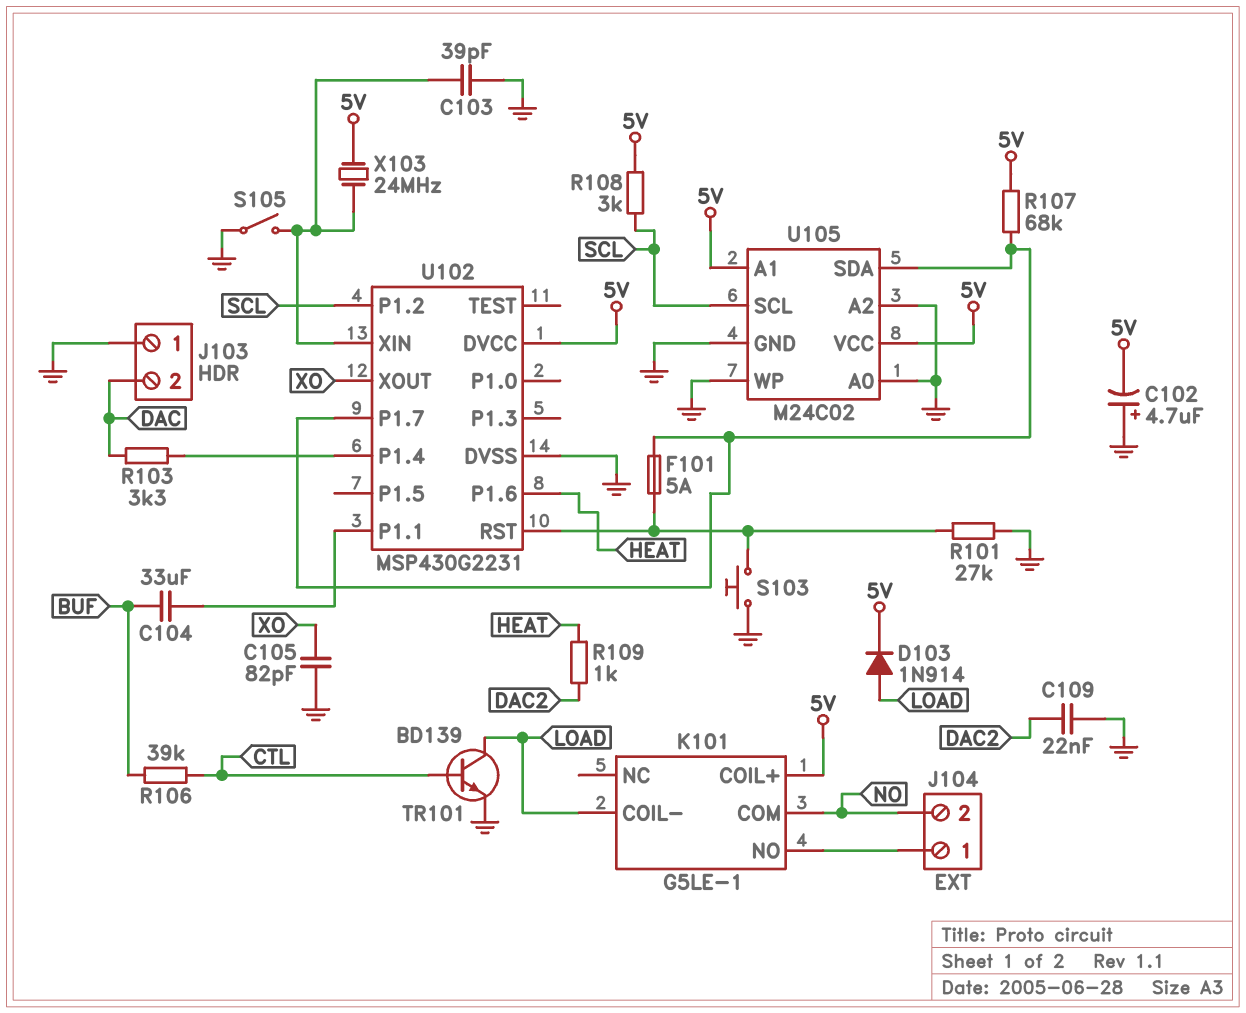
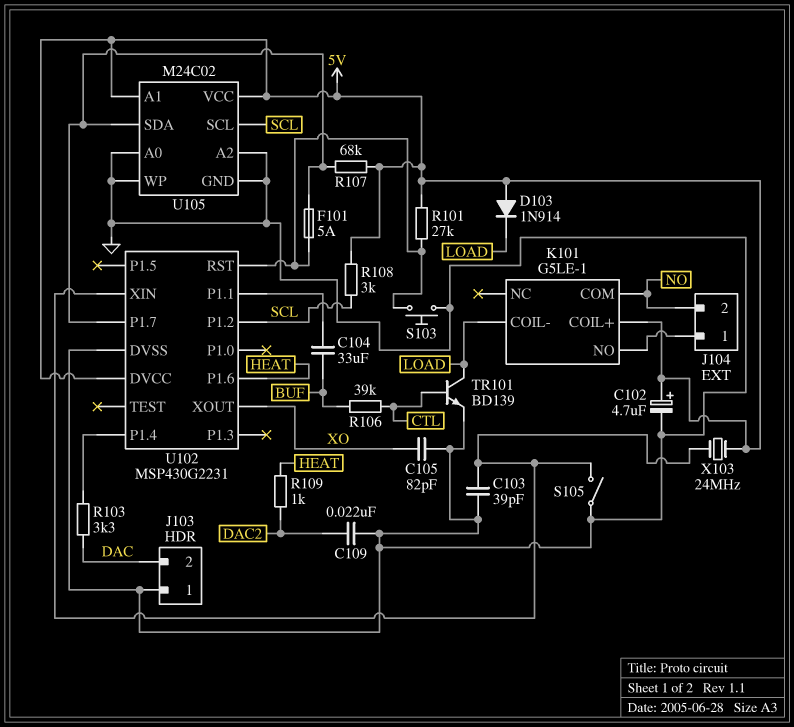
C102: 4.7uF (plus GND, minus 5V) -> 4.7uF (plus 5V, minus GND)
D103: diode 1N914 (A LOAD, K 5V) -> diode 1N914 (A 5V, K LOAD)
R101: 27k (GND, U102/RST) -> 27k (5V, U102/RST)

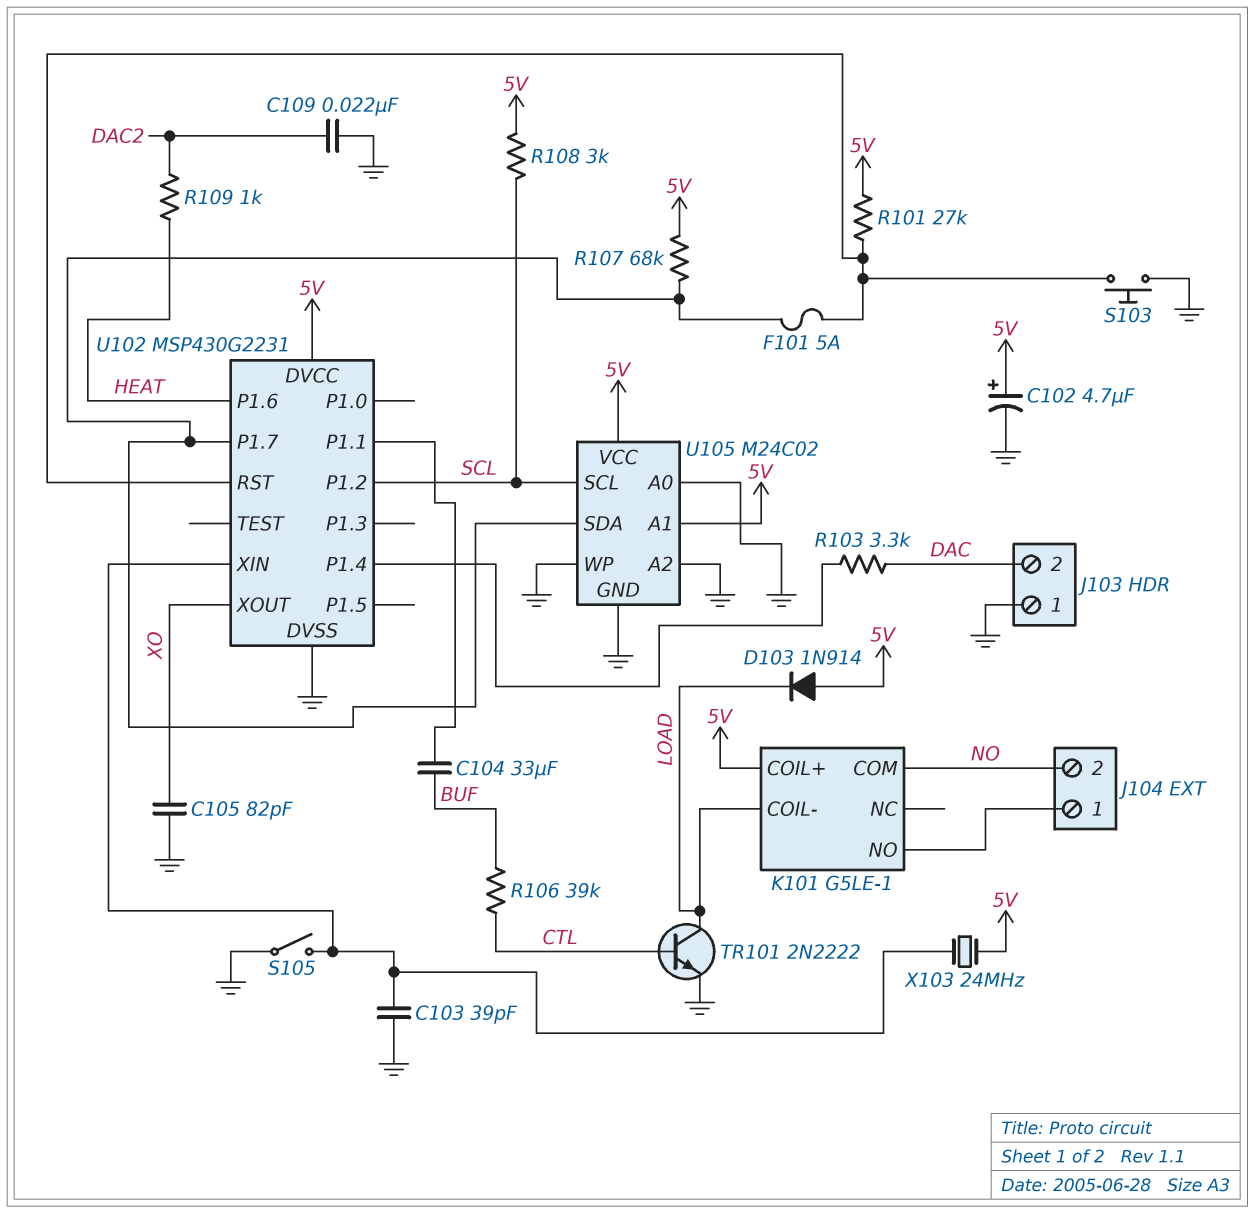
TR101: NPN BD139 (B CTL, C LOAD, E GND) -> NPN 2N2222 (B CTL, C LOAD, E GND)

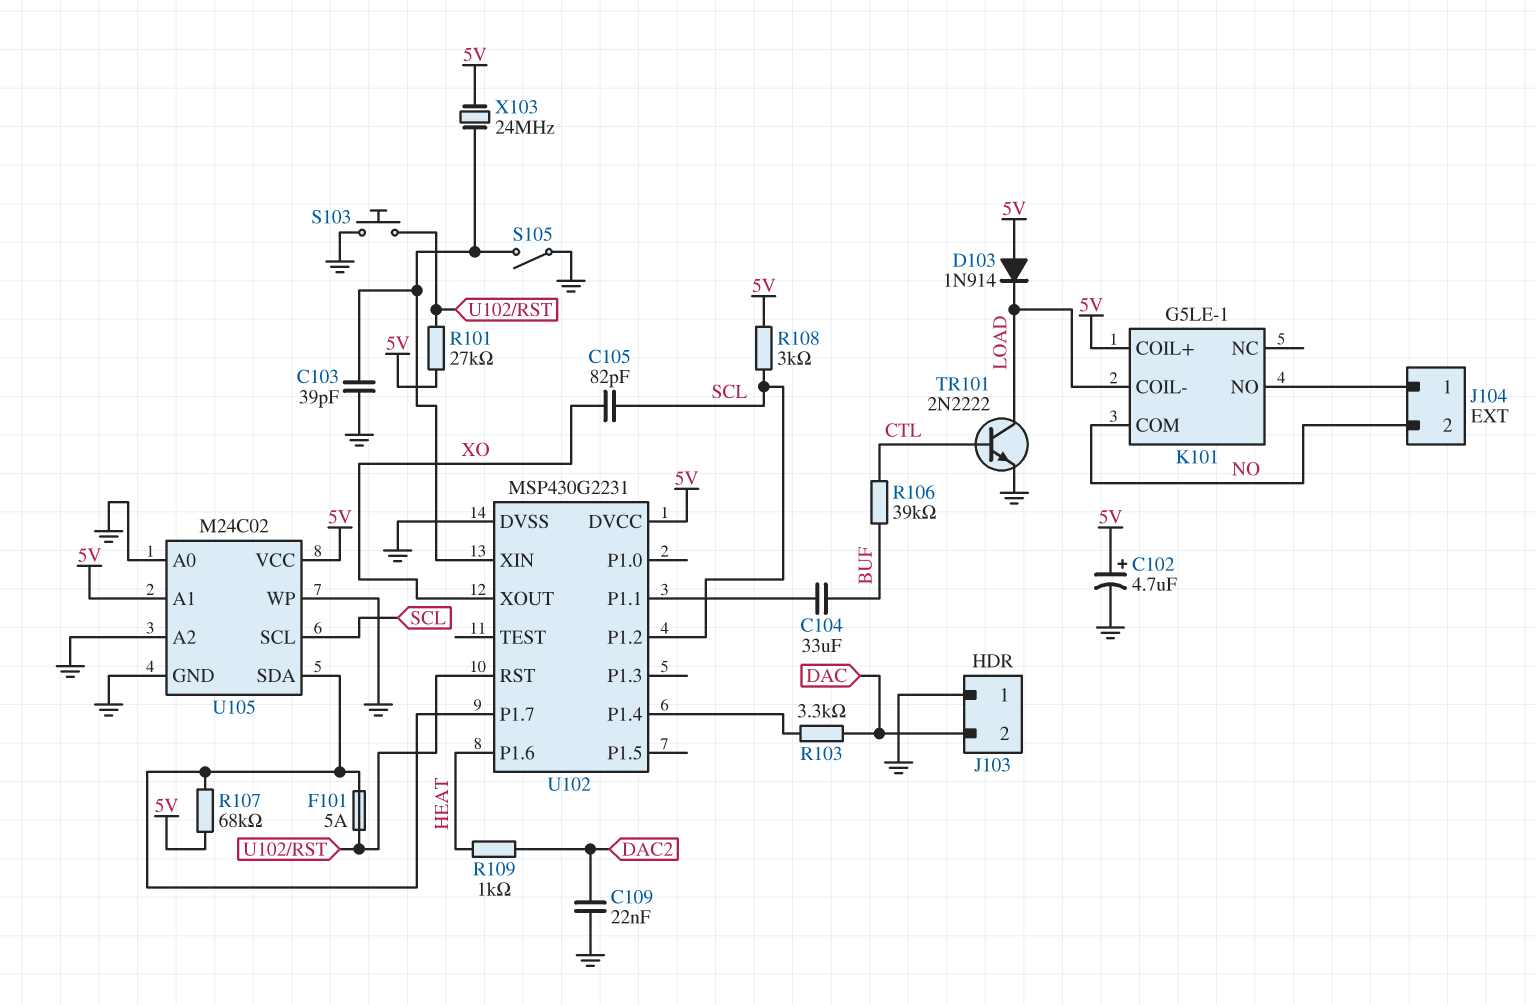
C105: 82pF (GND, XO) -> 82pF (SCL, XO)

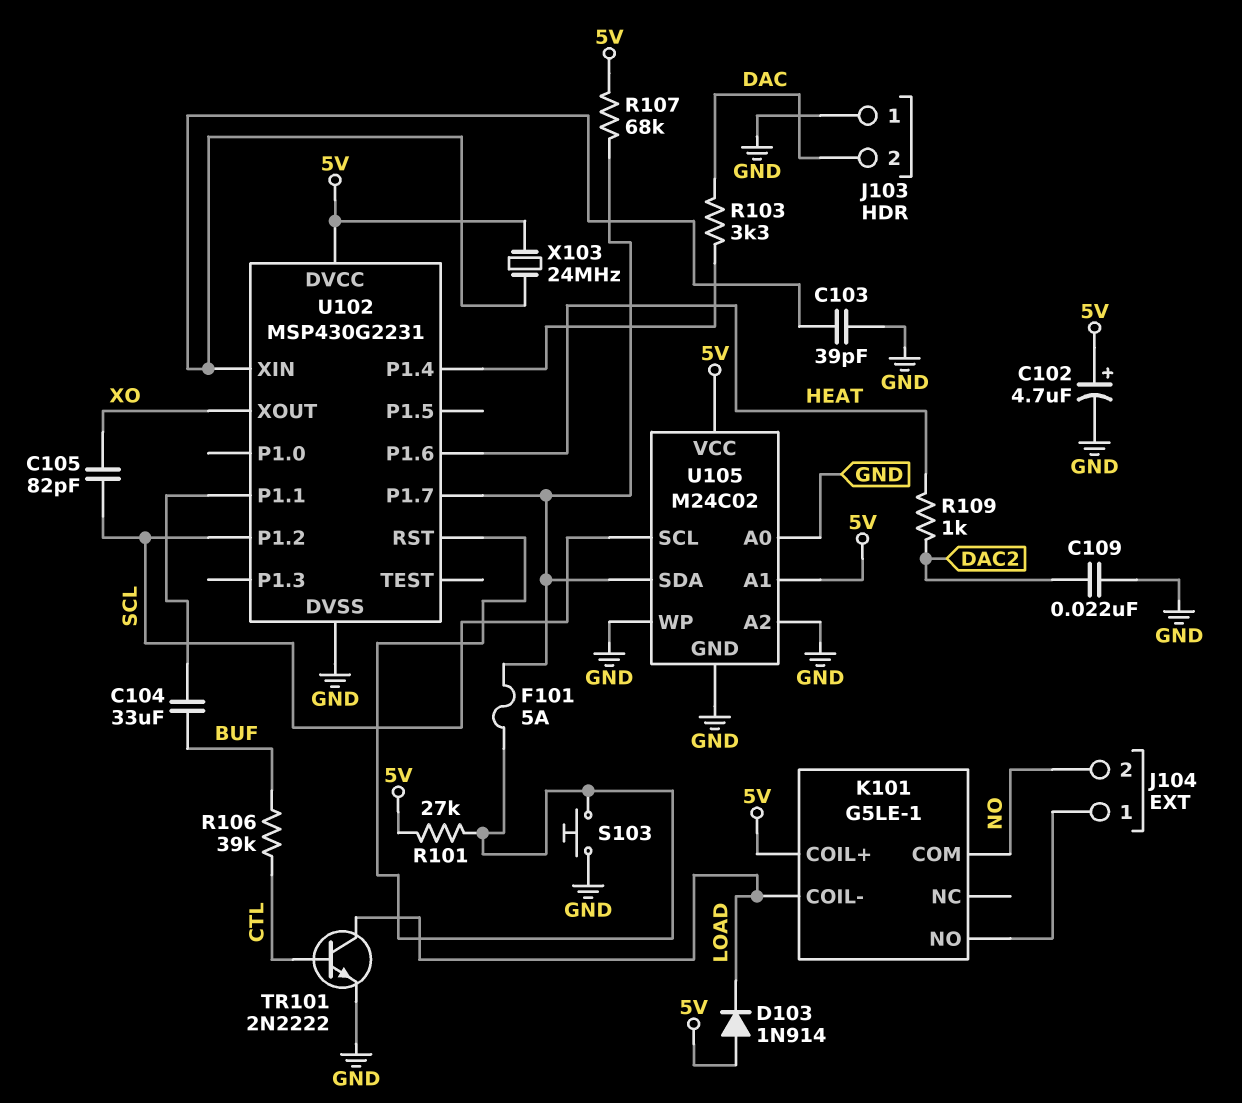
R108: 3k (5V, SCL) -> none
S105: switch (GND, U102/XIN) -> none

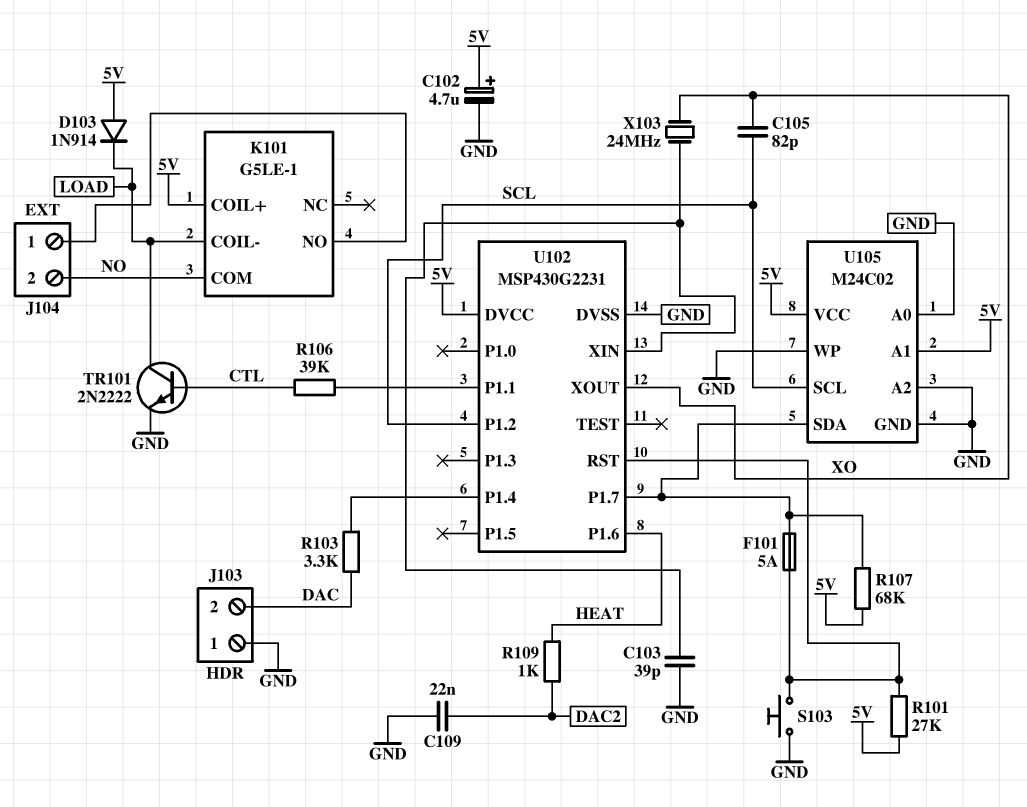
C104: 33uF (BUF, U102/P1.1) -> none
R106: 39k (BUF, CTL) -> 39k (CTL, U102/P1.1)
X103: 24MHz (5V, U102/XIN) -> 24MHz (U102/XIN, XO)

